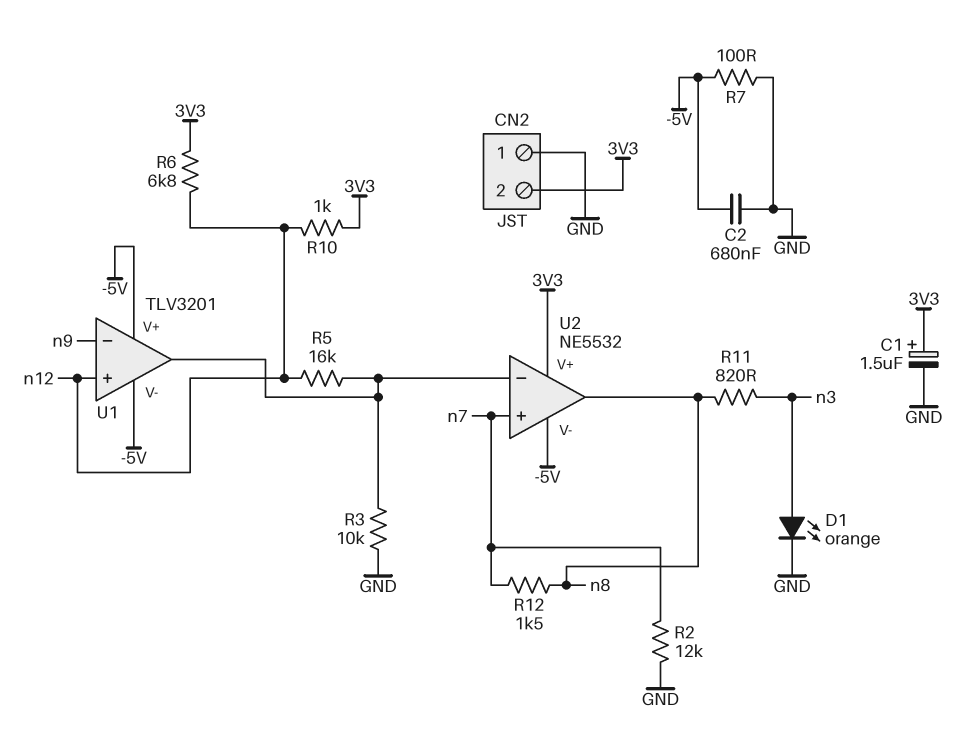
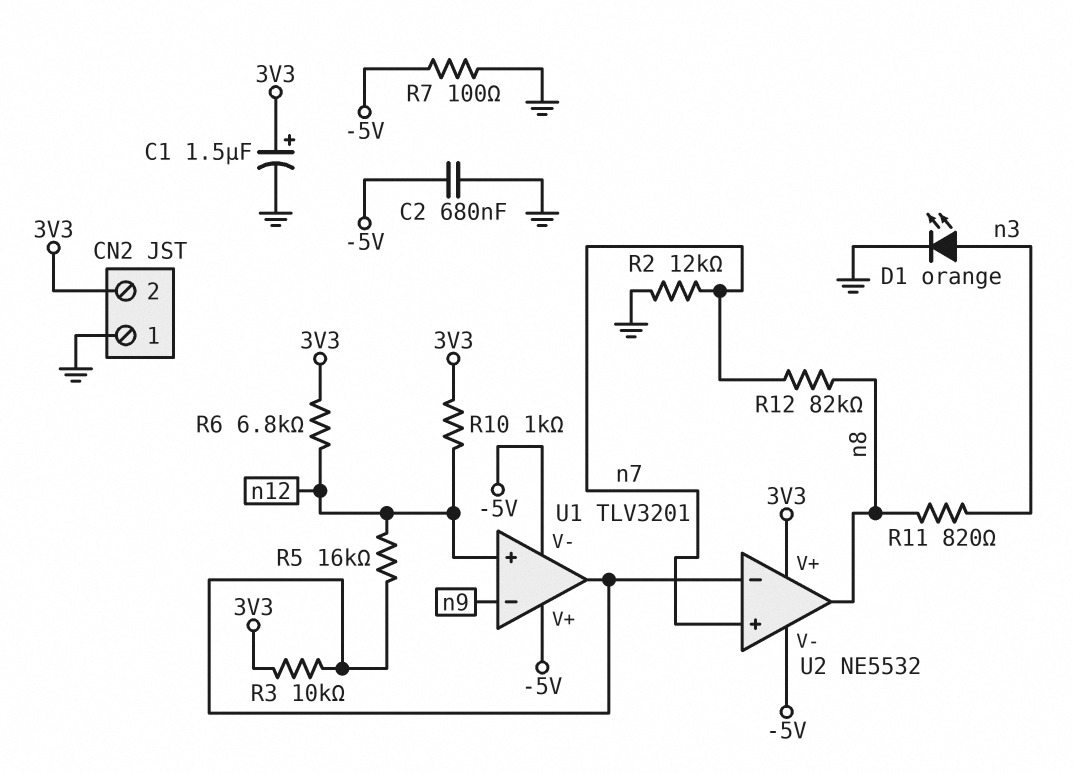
R3: 10k (GND, U1/out) -> 10k (3V3, U1/out)
R12: 1.5k (n7, n8) -> 82k (n7, n8)

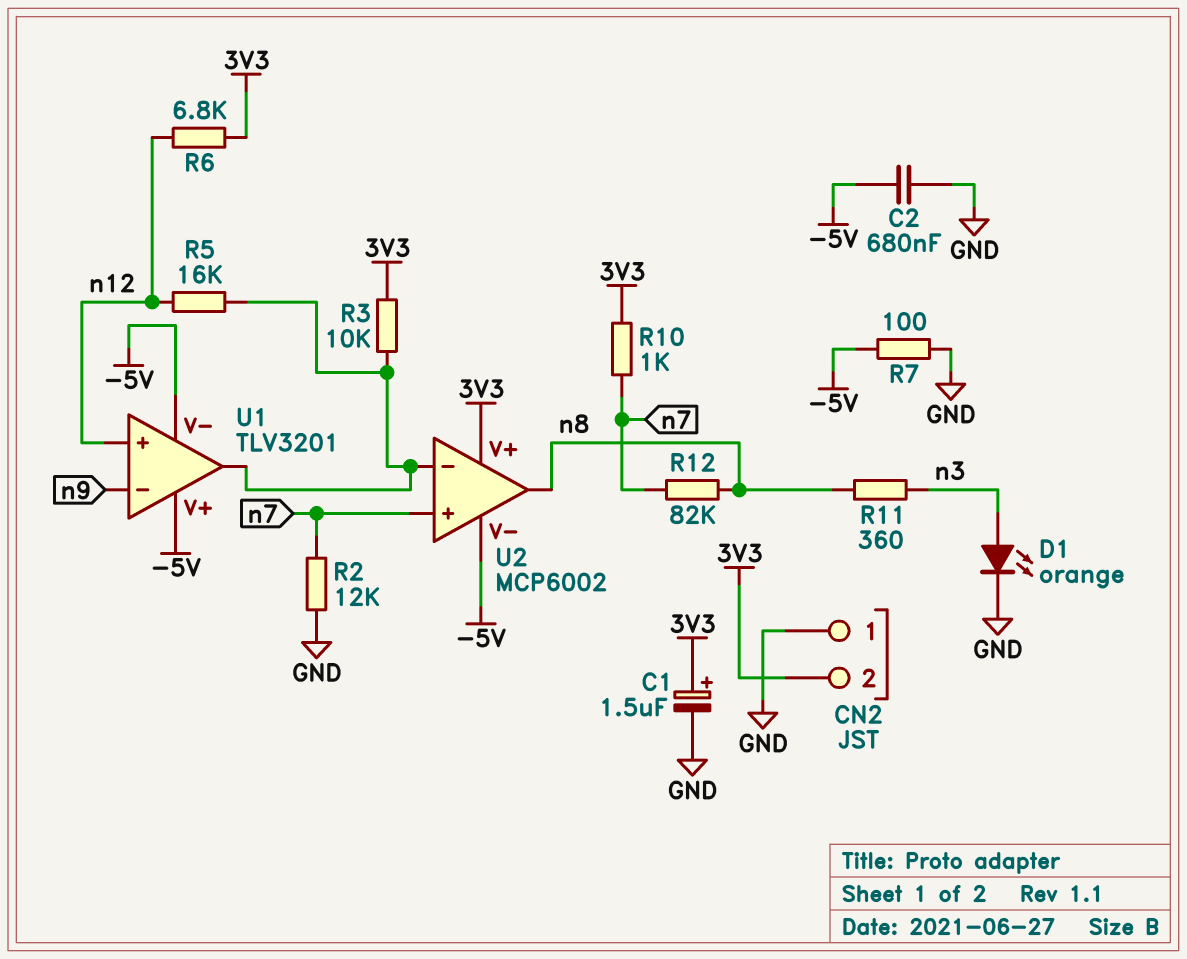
R10: 1k (3V3, n12) -> 1k (3V3, n7)
R11: 820 (n3, n8) -> 360 (n3, n8)
U2: NE5532 -> MCP6002

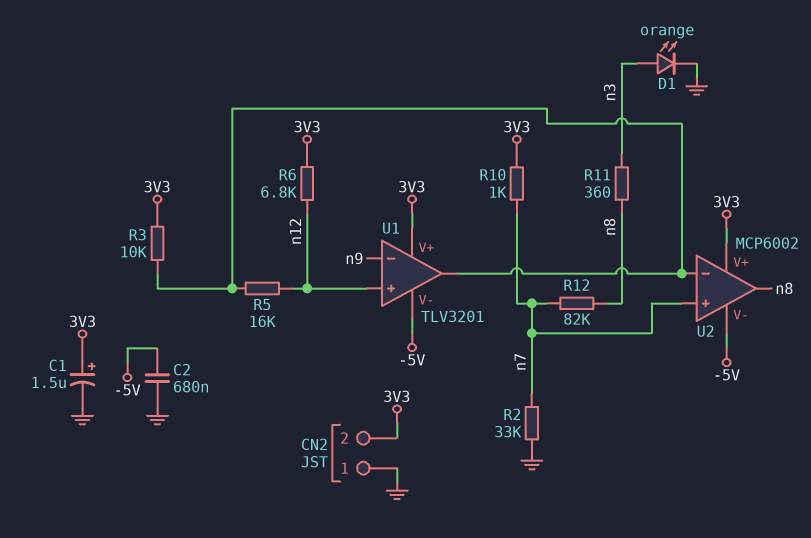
R2: 12k (GND, n7) -> 33k (GND, n7)
R7: 100 (-5V, GND) -> none
U1 pin V+: -5V -> 3V3

